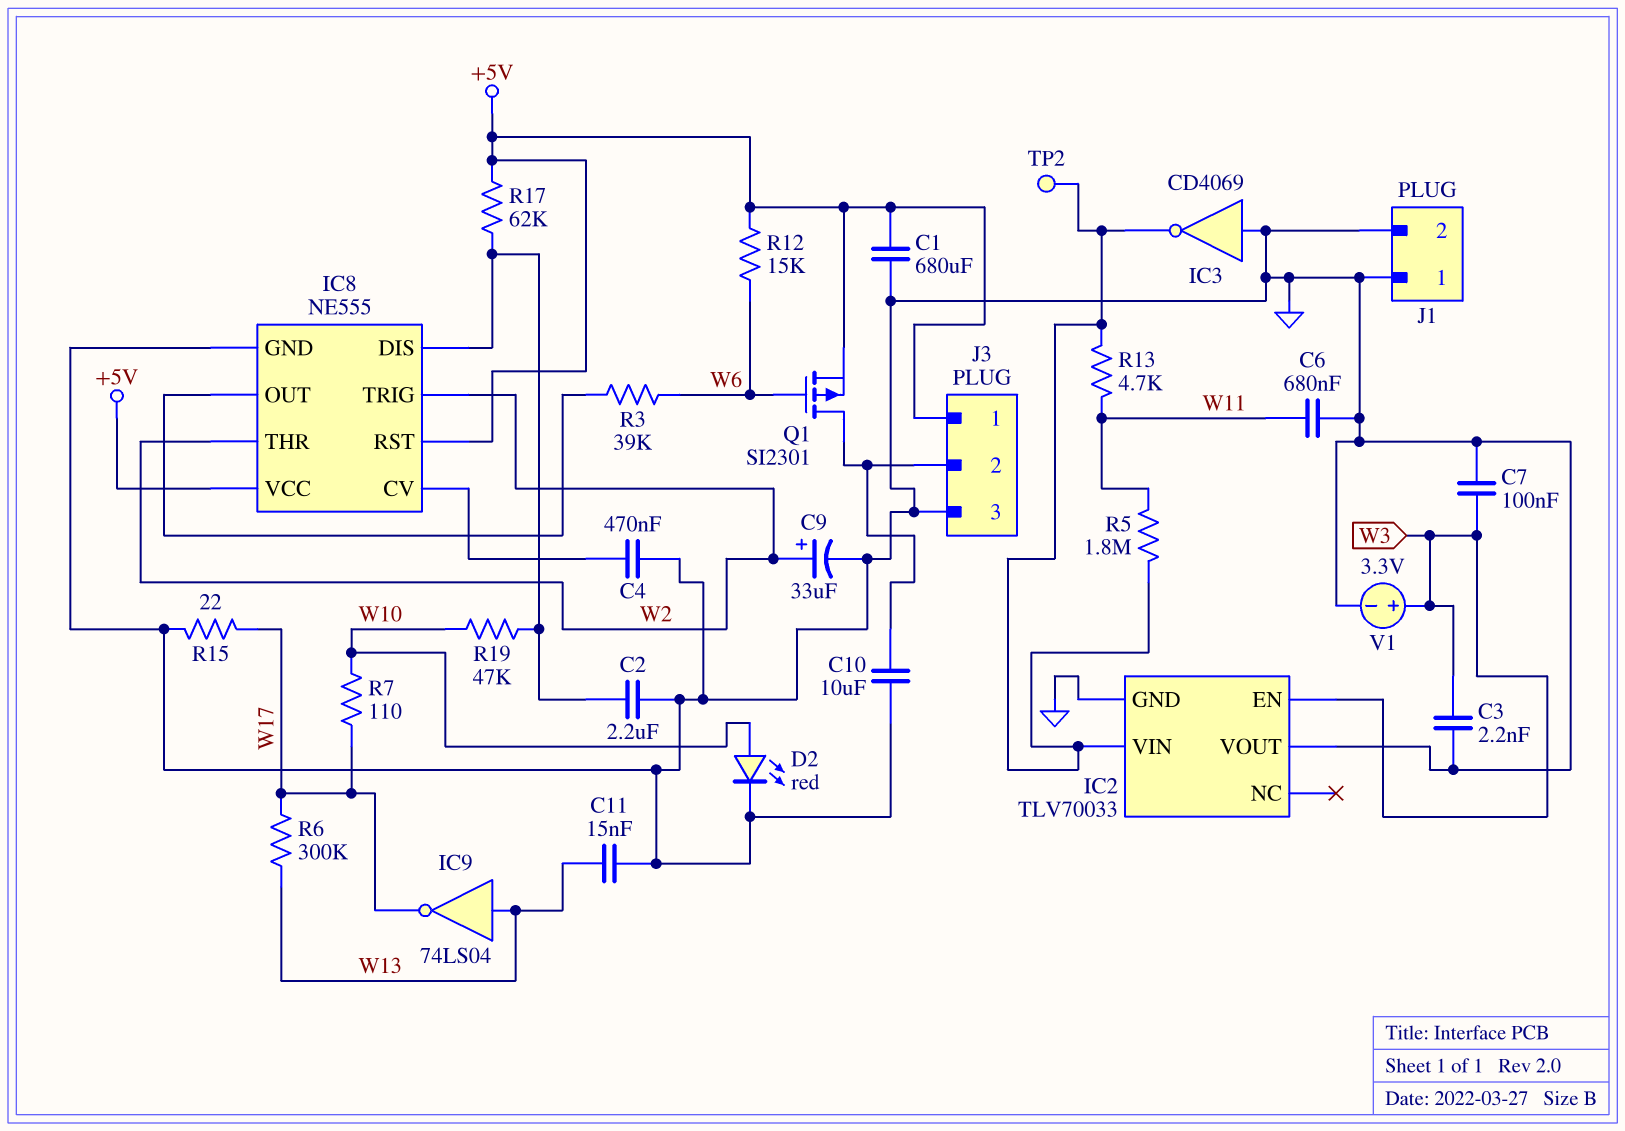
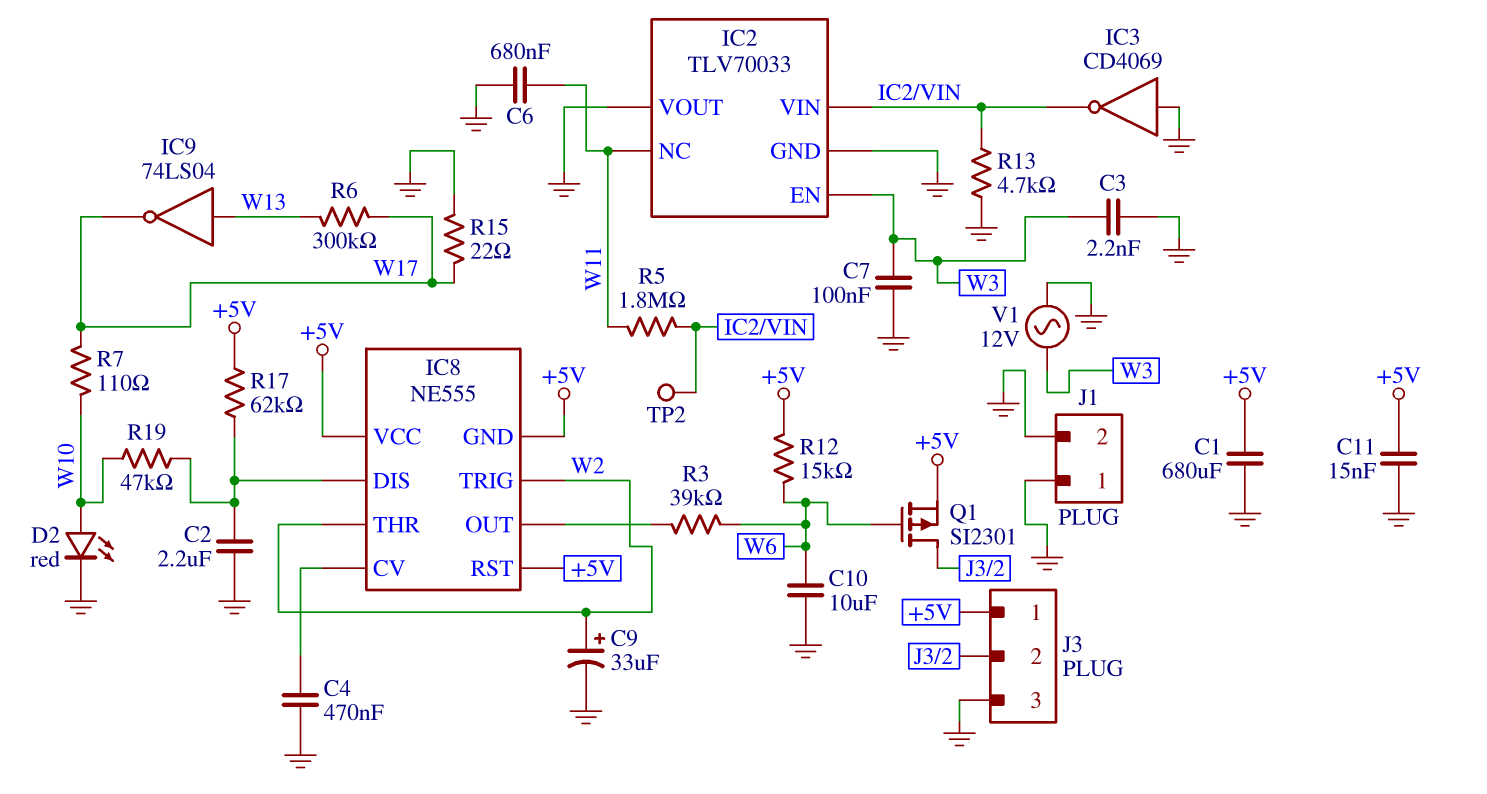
C10: 10uF (GND, J3/2) -> 10uF (GND, W6)
C11: 15nF (GND, W13) -> 15nF (+5V, GND)
IC2 pin NC: none -> W11
IC8 pin GND: GND -> +5V
R13: 4.7k (IC2/VIN, W11) -> 4.7k (GND, IC2/VIN)
V1: 3.3V (plus W3, minus GND) -> AC 12V (GND, W3)

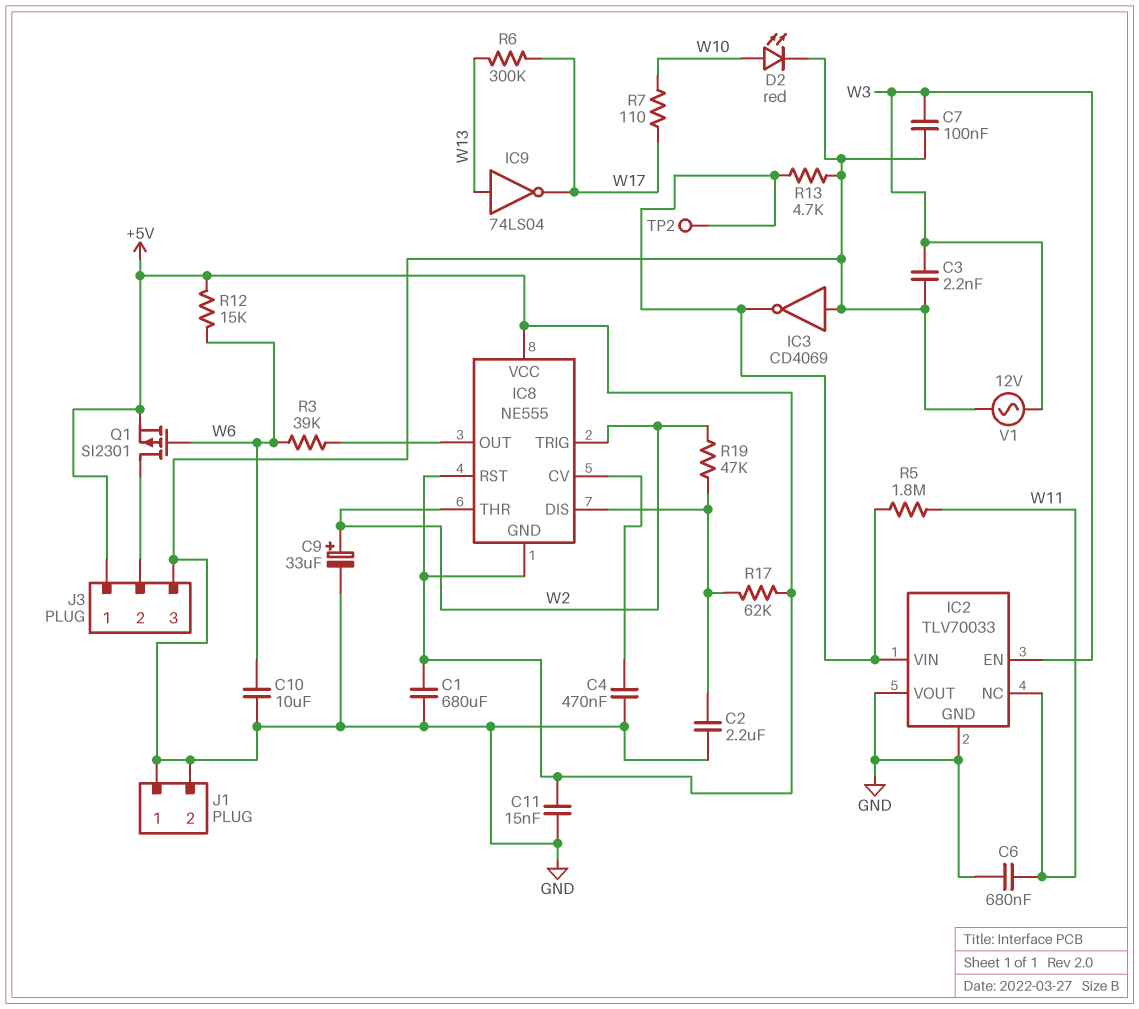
R15: 22 (GND, W17) -> none
R19: 47k (IC8/DIS, W10) -> 47k (IC8/DIS, W2)

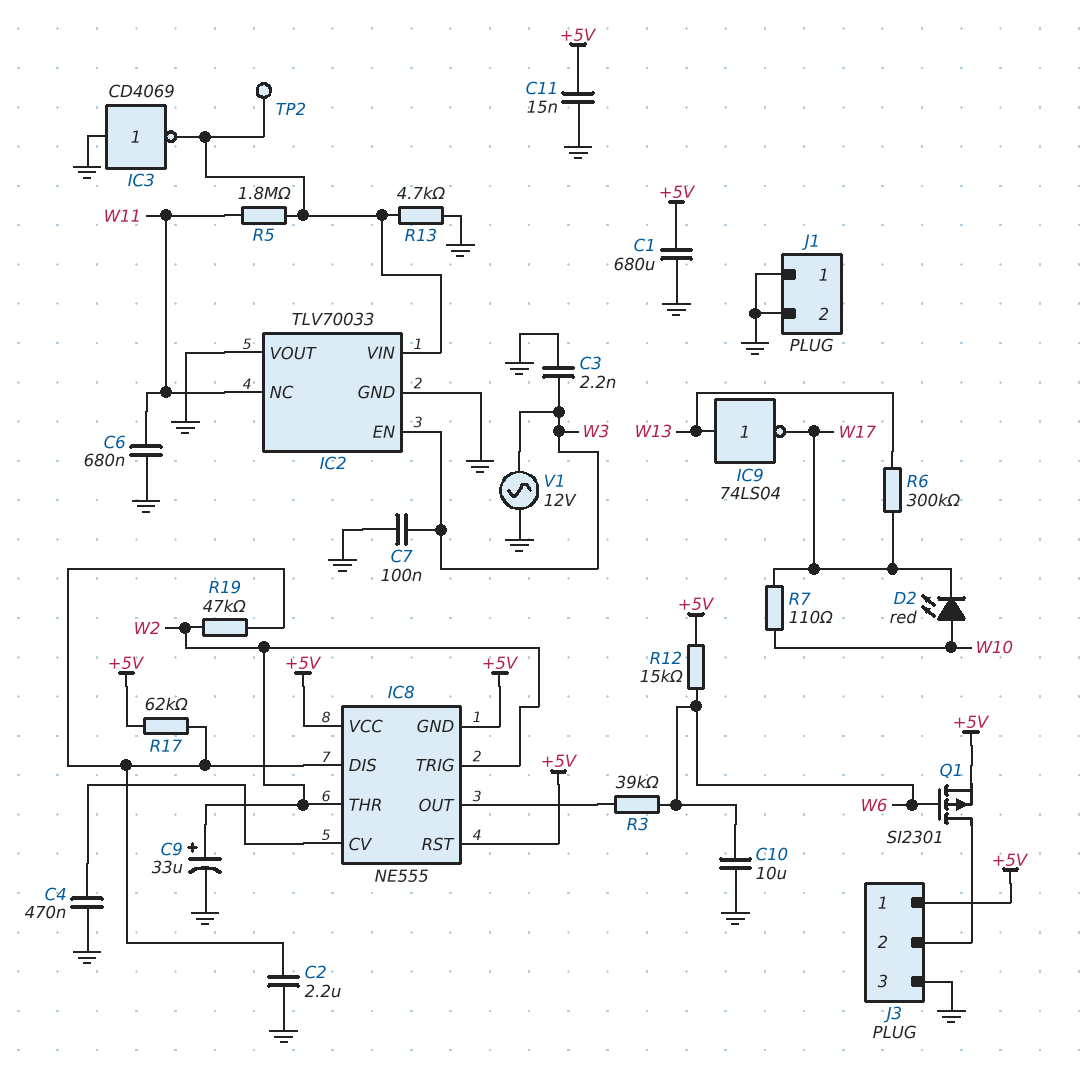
D2: LED red (A W10, K GND) -> LED red (A W10, K W17)

